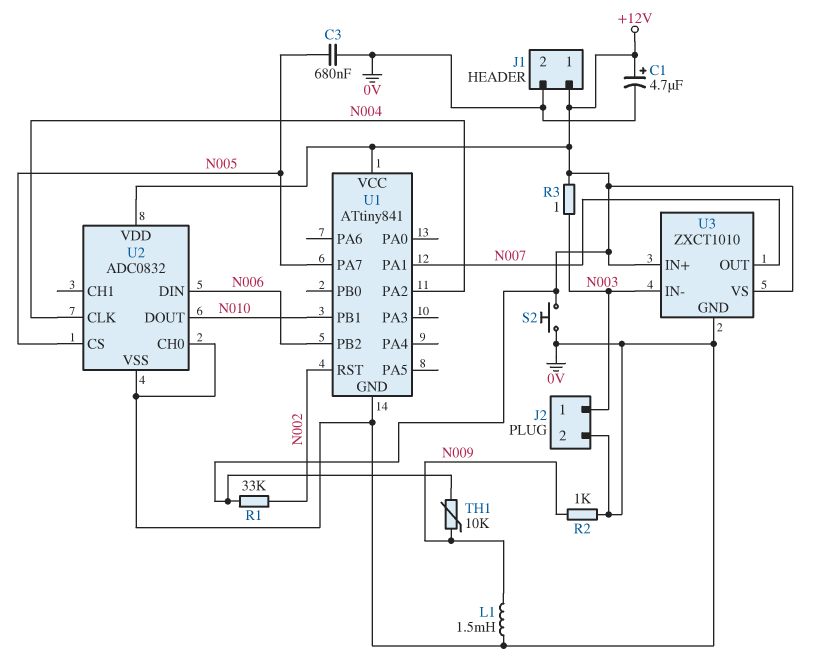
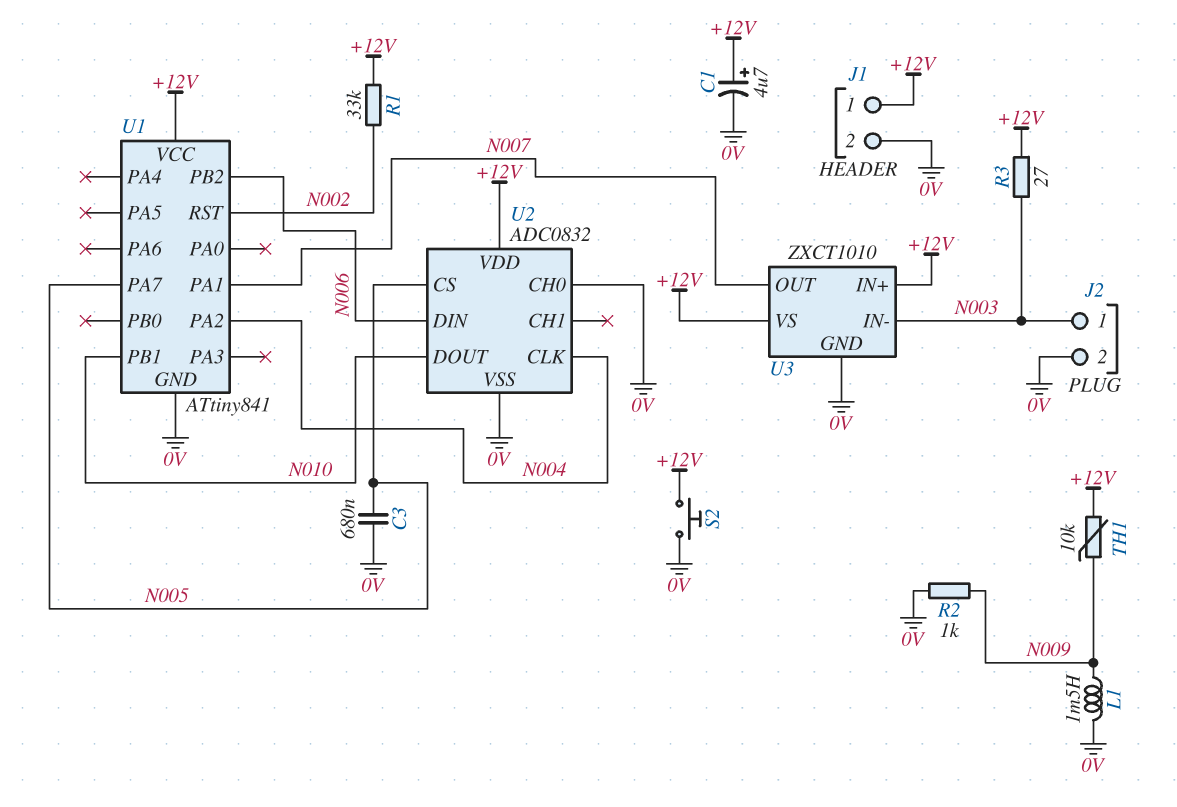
R3: 1 (+12V, N003) -> 27 (+12V, N003)

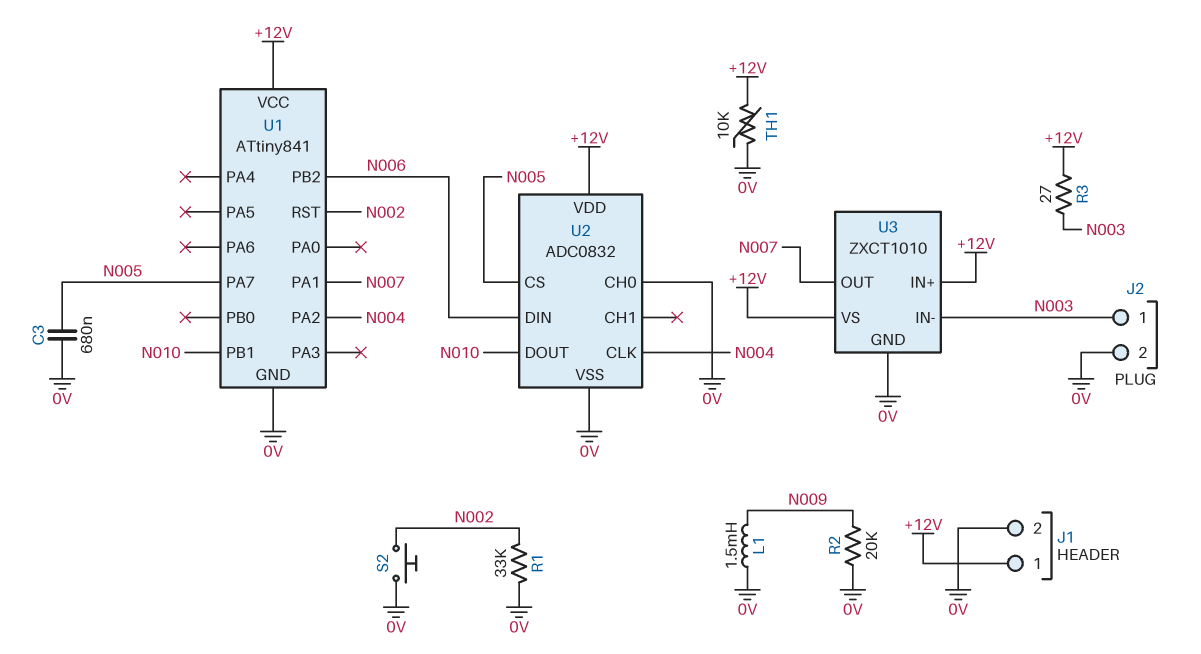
C1: 4.7uF (plus +12V, minus 0V) -> none
R1: 33k (+12V, N002) -> 33k (0V, N002)
R2: 1k (0V, N009) -> 20k (0V, N009)
S2: button (+12V, 0V) -> button (0V, N002)
TH1: 10k (+12V, N009) -> 10k (+12V, 0V)

